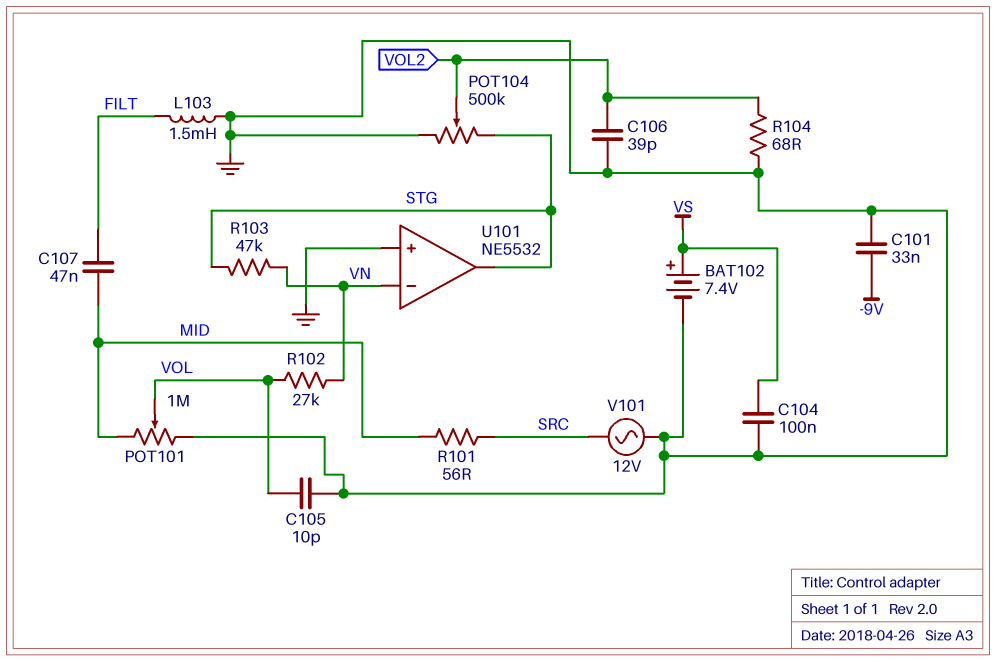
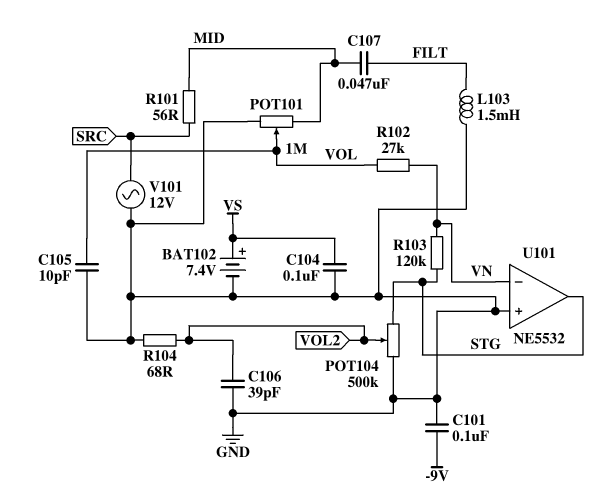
C101: 33nF (-9V, GND) -> 100nF (-9V, GND)
R103: 47k (STG, VN) -> 120k (STG, VN)

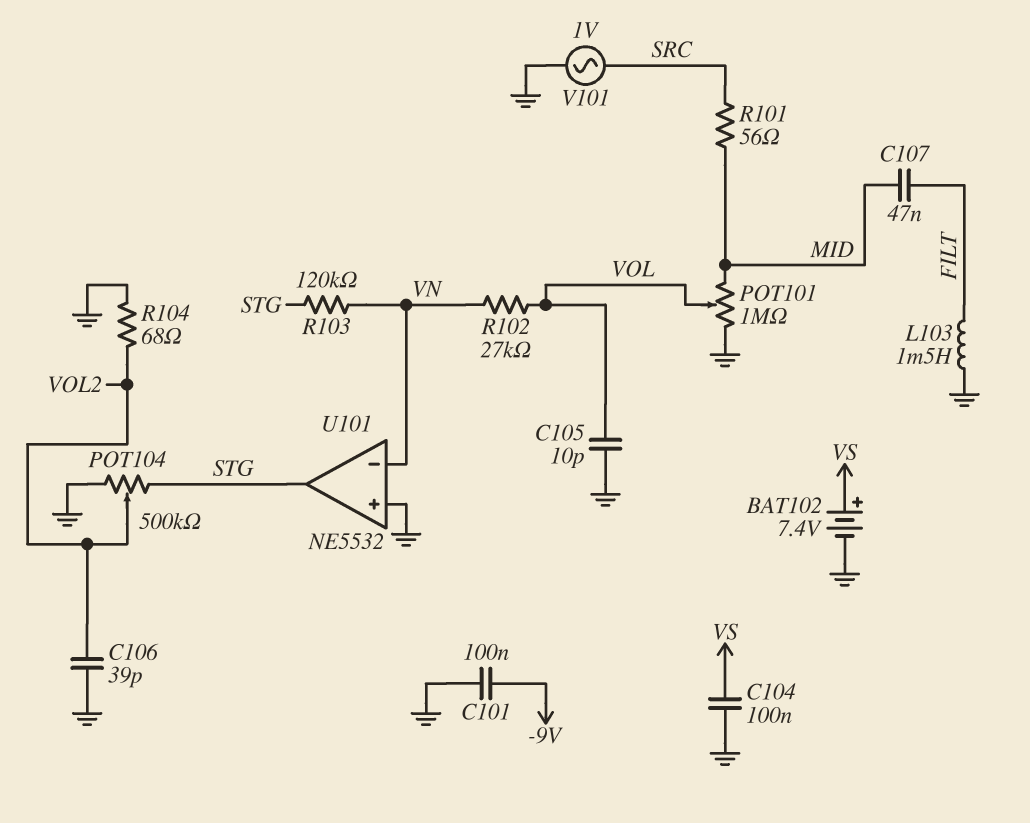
V101: AC 12V (GND, SRC) -> AC 1V (GND, SRC)

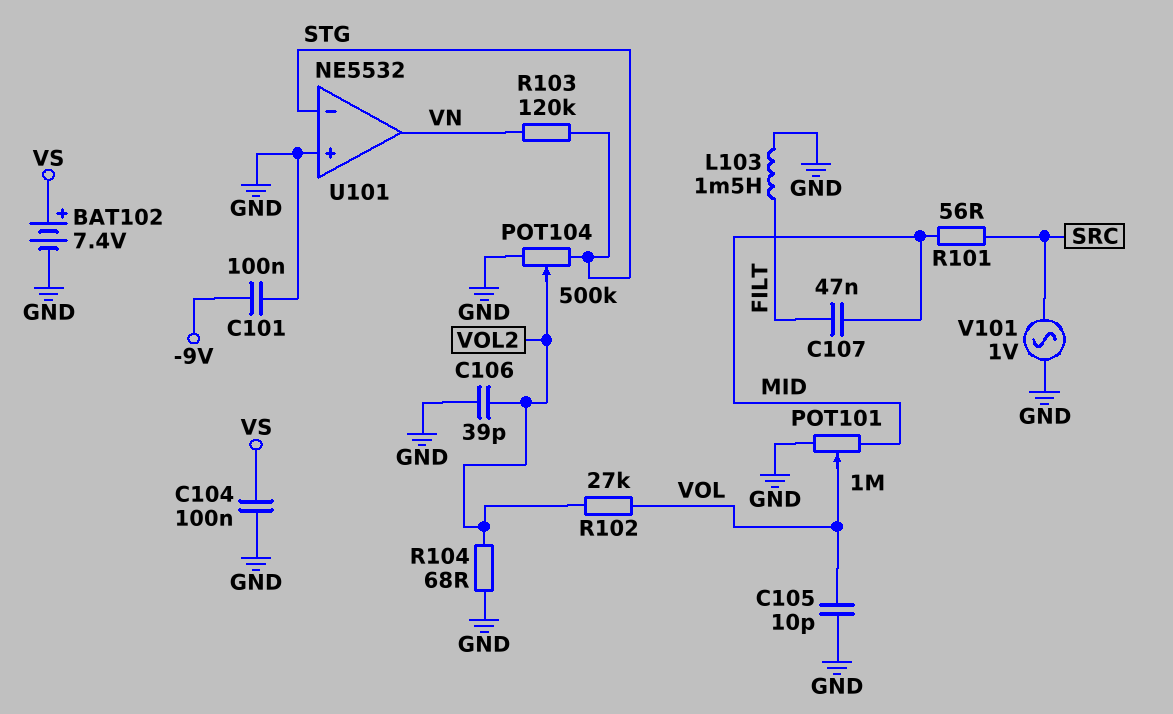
R102: 27k (VN, VOL) -> 27k (VOL, VOL2)
U101 pin in-: VN -> STG
U101 pin out: STG -> VN

